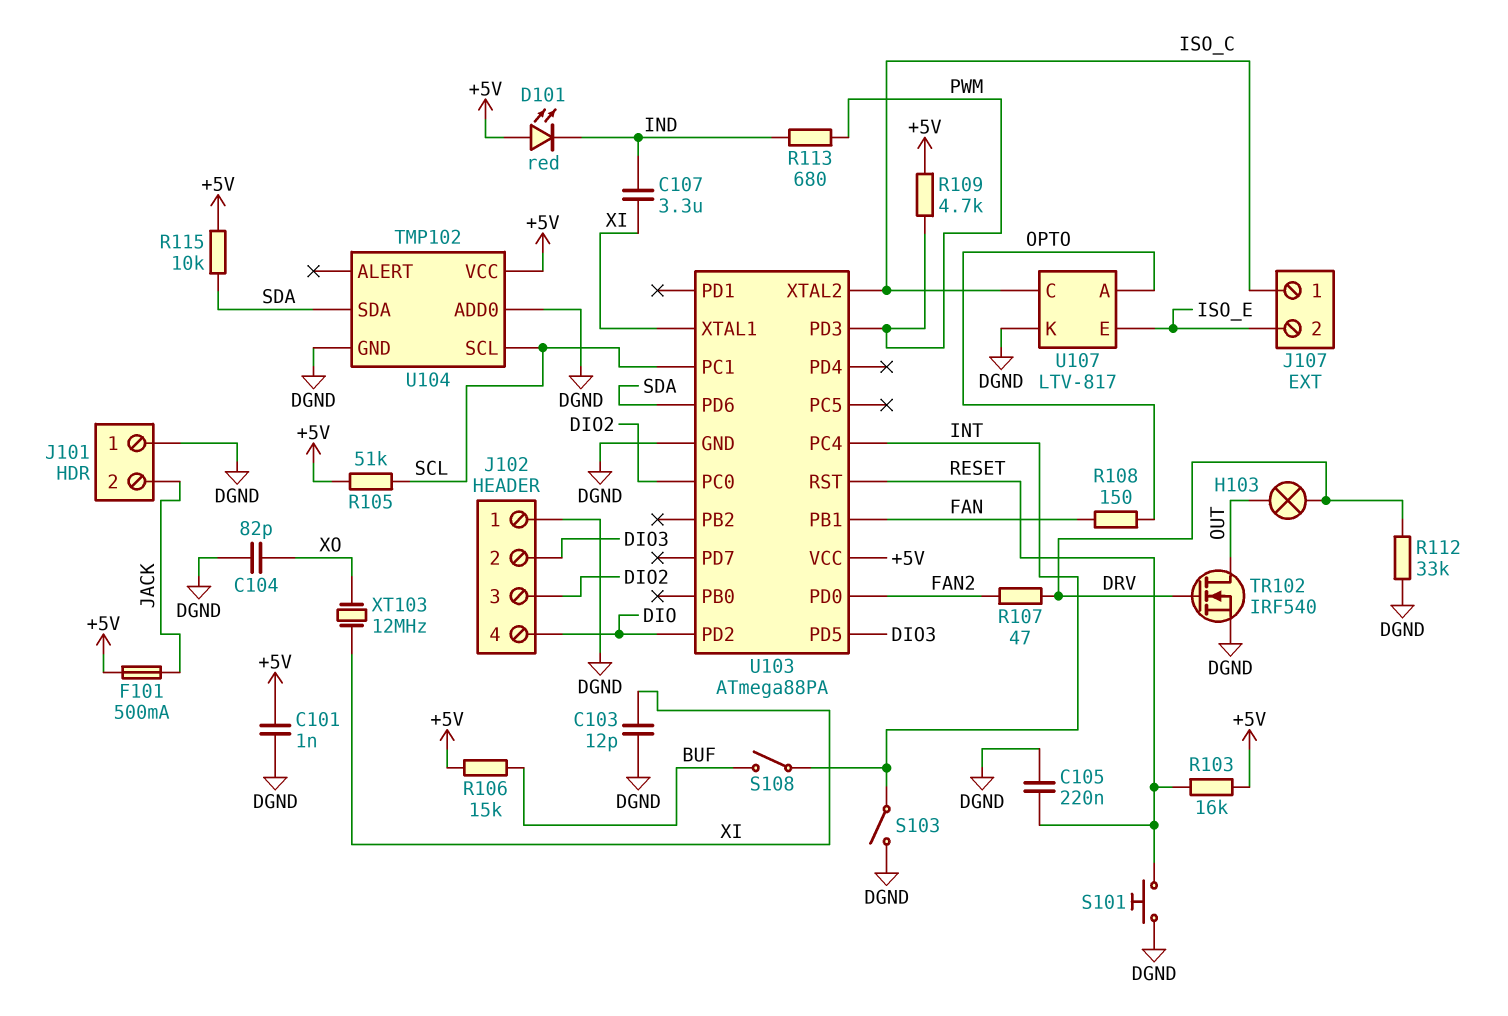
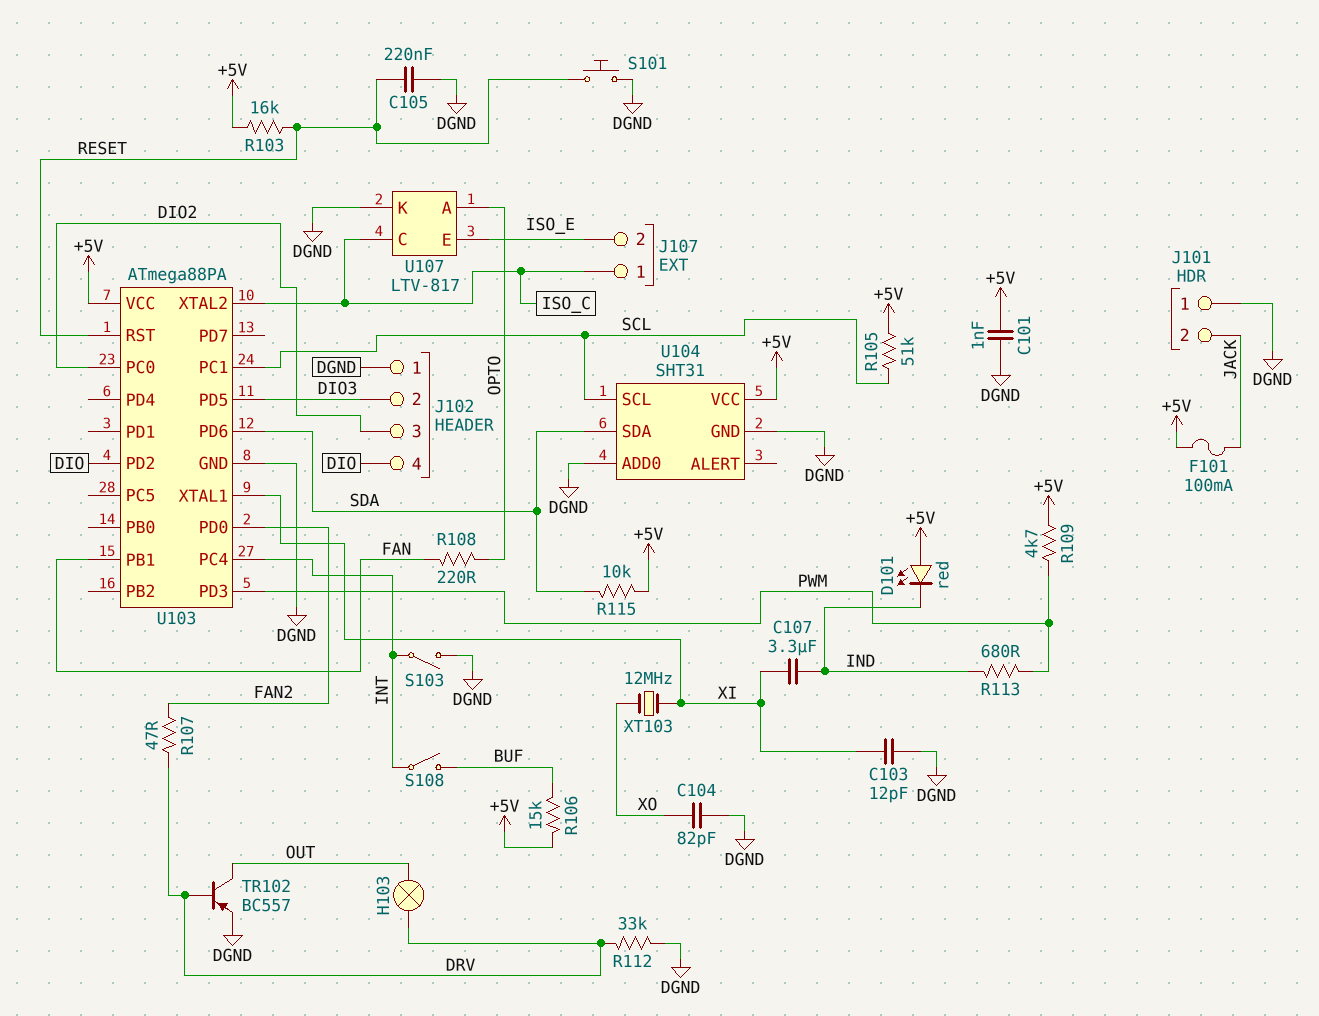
F101: 500mA (+5V, JACK) -> 100mA (+5V, JACK)
R108: 150 (FAN, OPTO) -> 220 (FAN, OPTO)
TR102: NMOS IRF540 (G DRV, D OUT, S DGND) -> PNP BC557 (B DRV, C OUT, E DGND)
U104: TMP102 -> SHT31

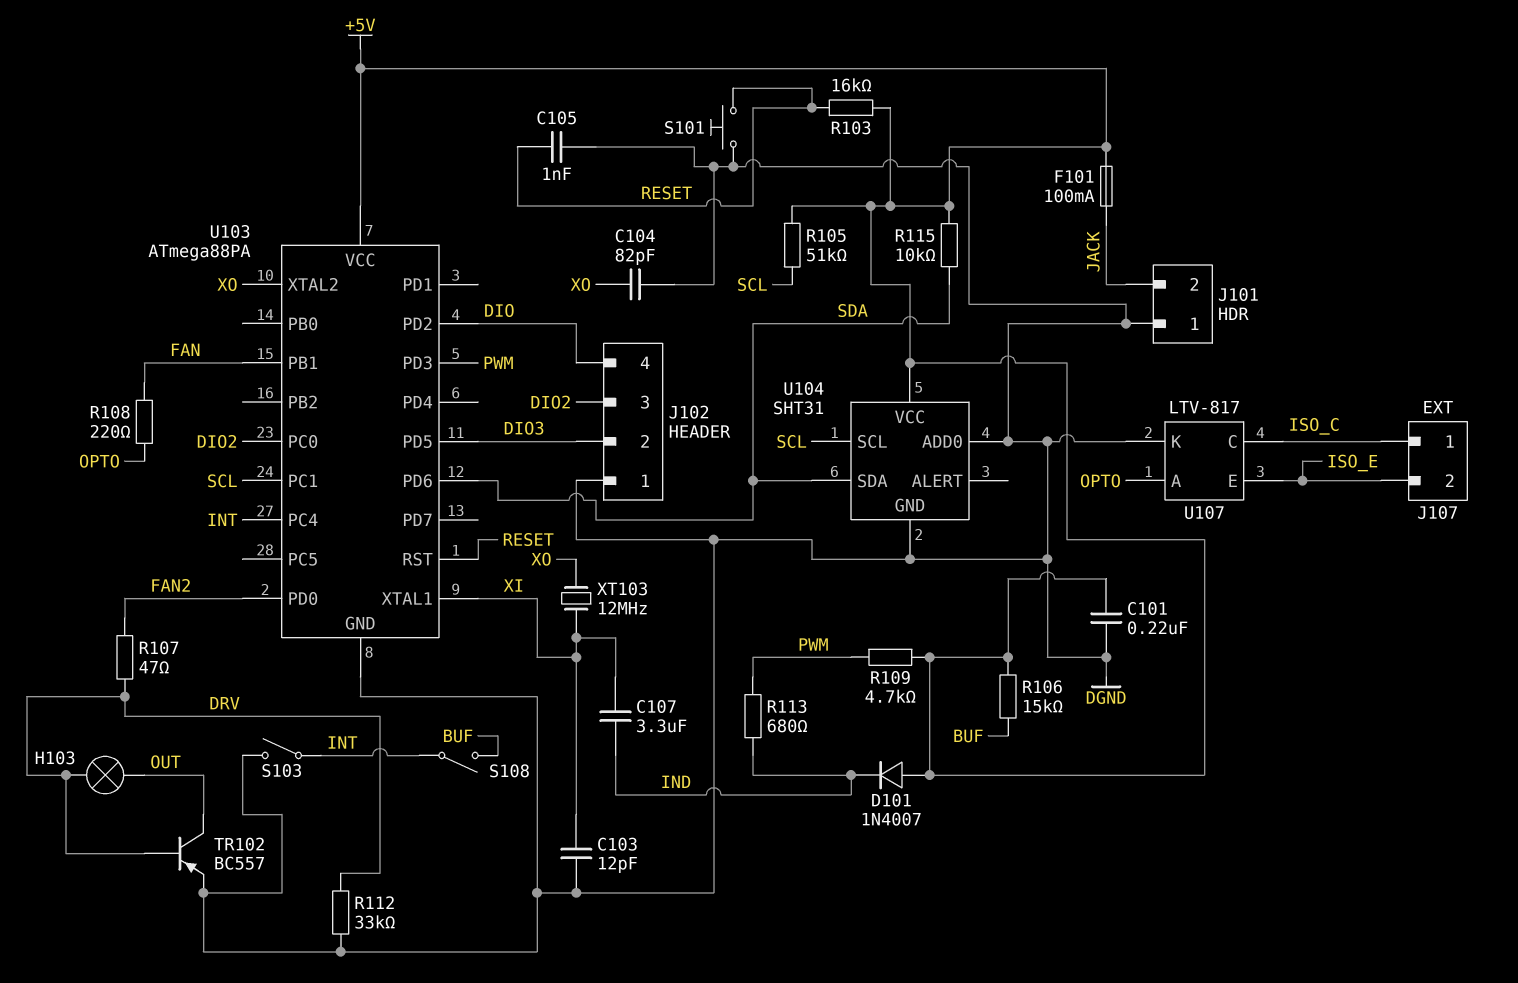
C101: 1nF (+5V, DGND) -> 220nF (+5V, DGND)
C105: 220nF (DGND, RESET) -> 1nF (DGND, RESET)
D101: LED red (A +5V, K IND) -> diode 1N4007 (A +5V, K IND)
U103 pin XTAL2: ISO_C -> XO

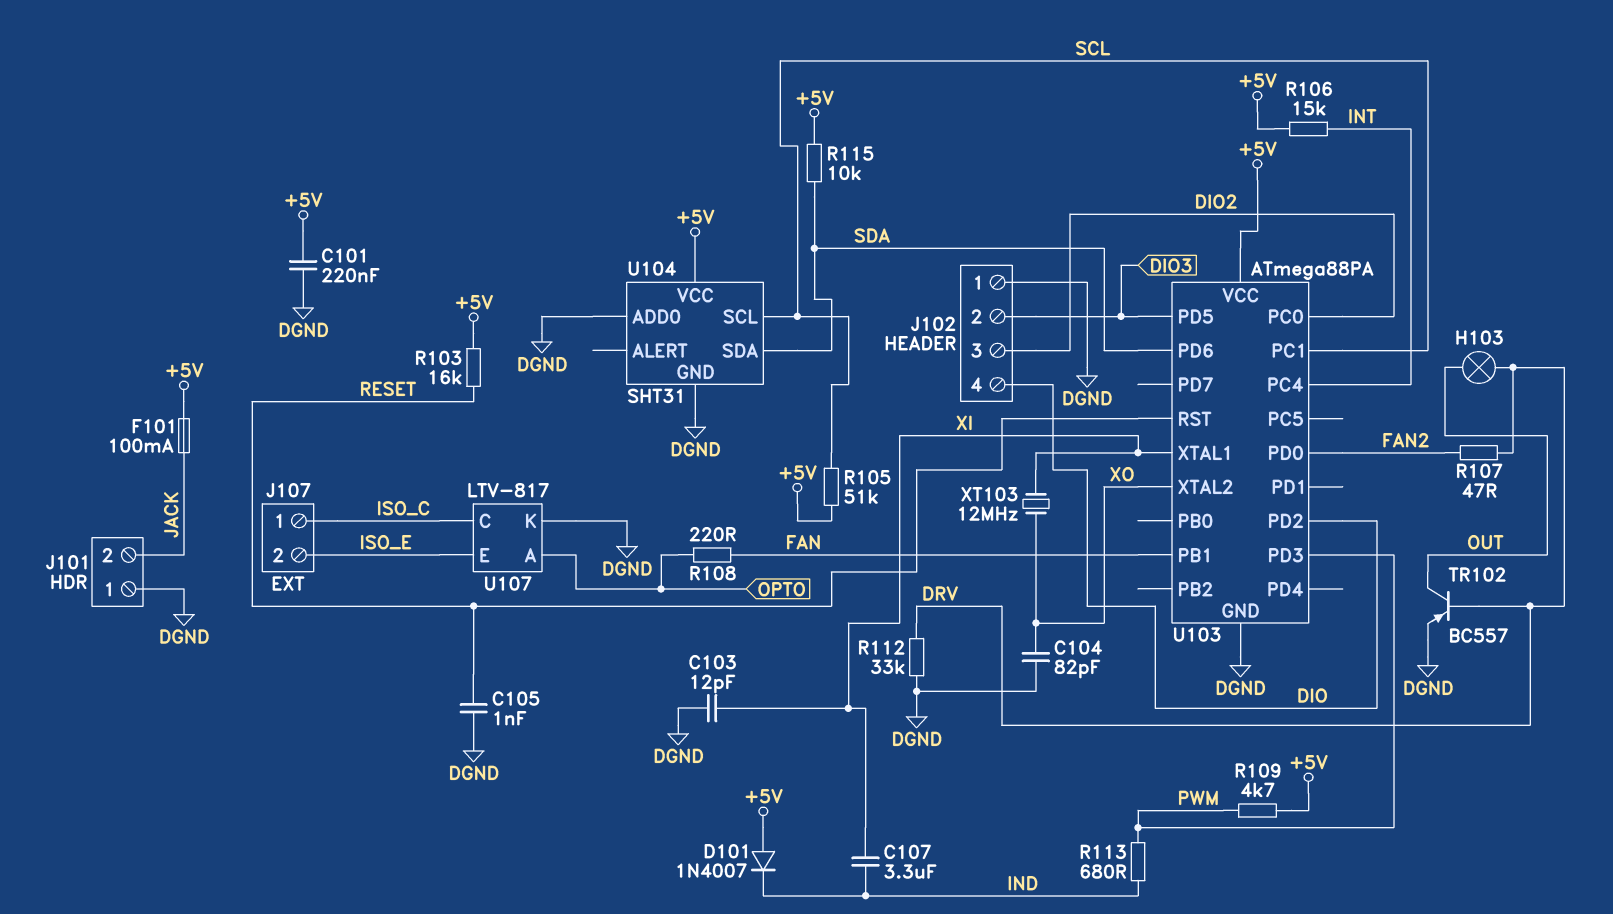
R106: 15k (+5V, BUF) -> 15k (+5V, INT)
S101: button (DGND, RESET) -> none
S103: switch (DGND, INT) -> none
S108: switch (BUF, INT) -> none

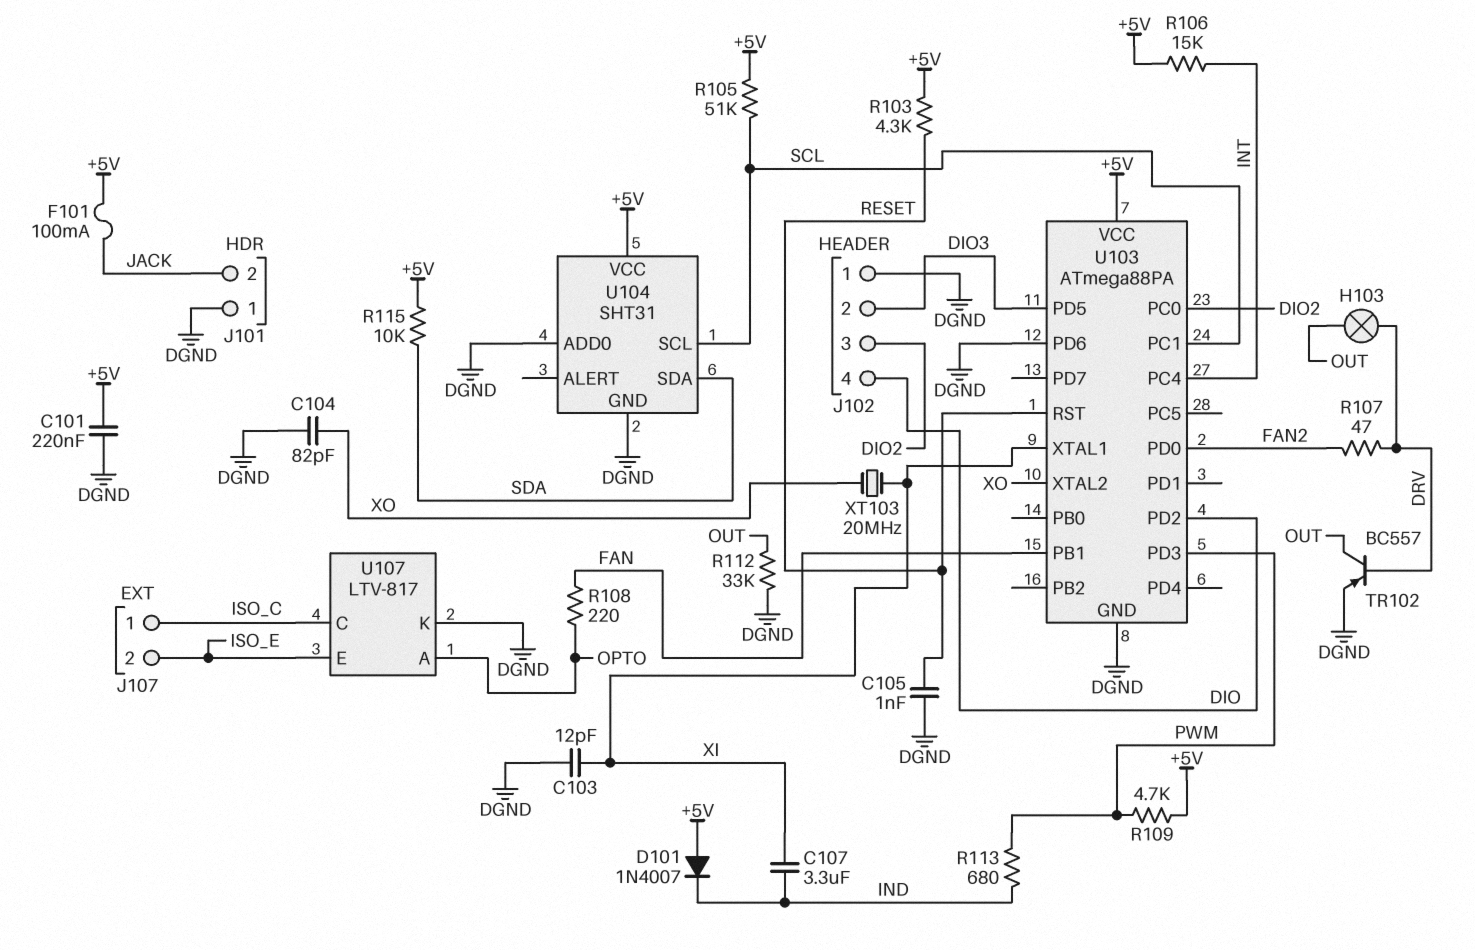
R103: 16k (+5V, RESET) -> 4.3k (+5V, RESET)
R112: 33k (DGND, DRV) -> 33k (DGND, OUT)
U103 pin PD6: SDA -> DGND
XT103: 12MHz (XI, XO) -> 20MHz (XI, XO)

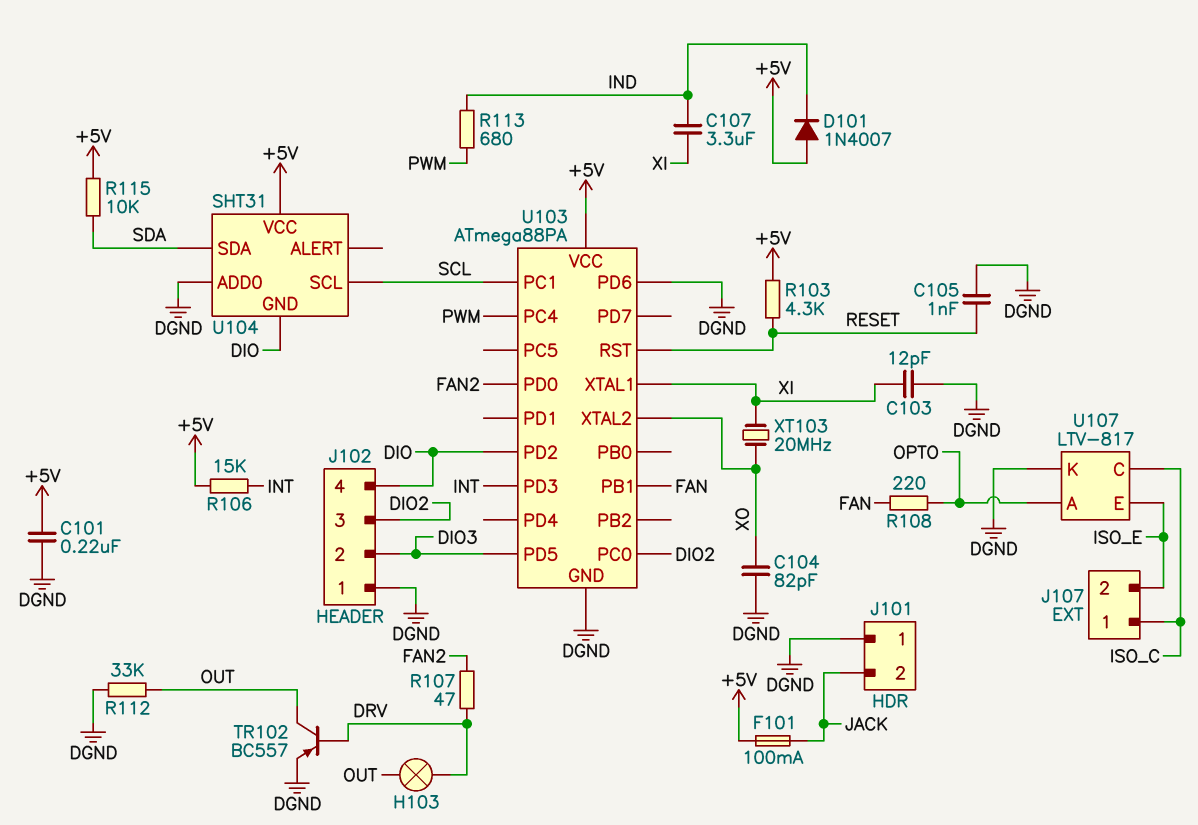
R105: 51k (+5V, SCL) -> none
R109: 4.7k (+5V, PWM) -> none
U103 pin PC4: INT -> PWM
U103 pin PD3: PWM -> INT
U104 pin GND: DGND -> DIO

